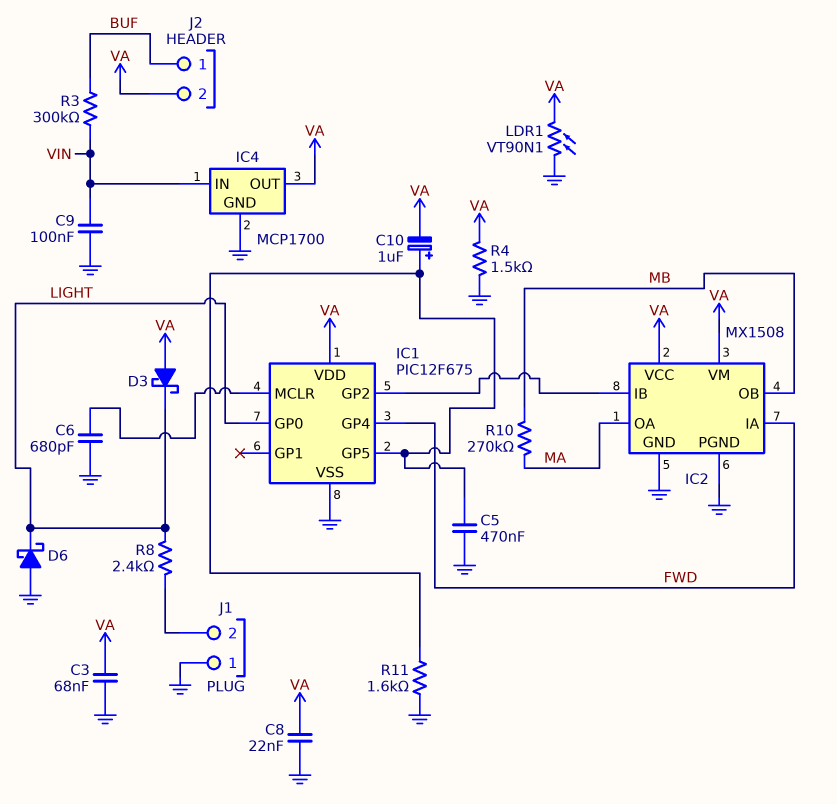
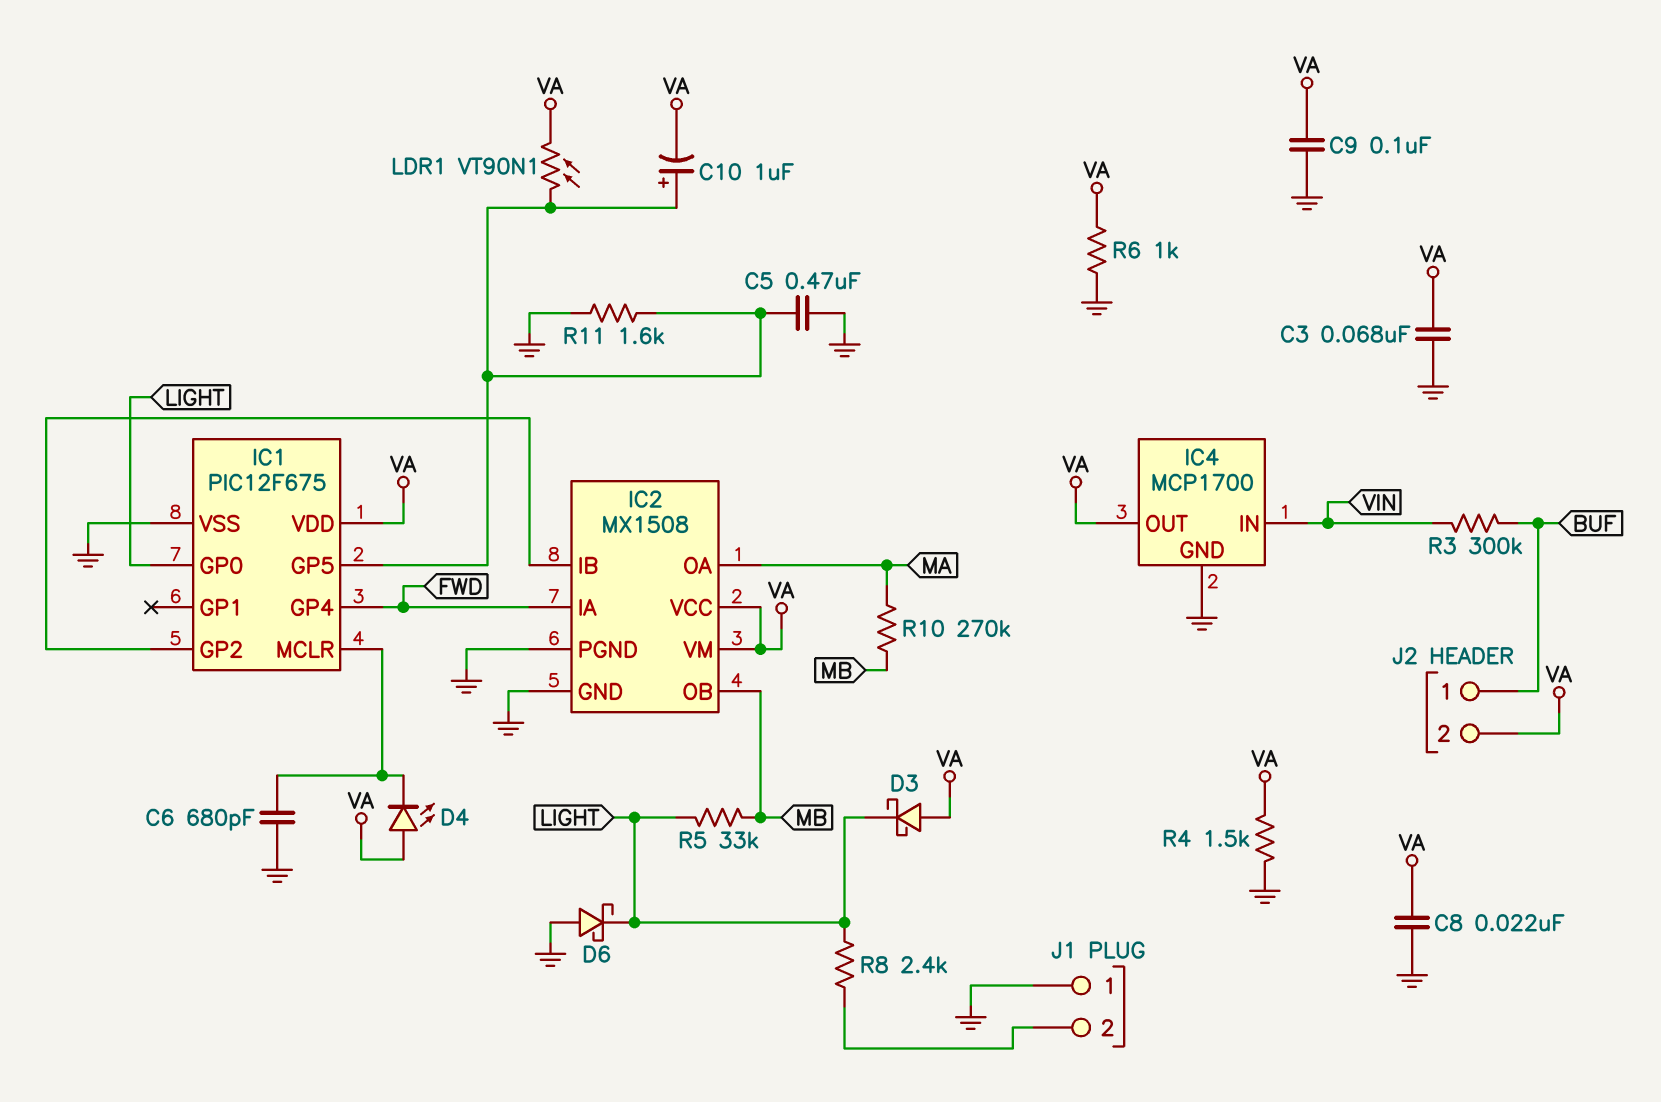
C9: 100nF (GND, VIN) -> 100nF (GND, VA)
D4: none -> LED (A VA, K IC1/MCLR)
LDR1: VT90N1 (GND, VA) -> VT90N1 (IC1/GP5, VA)
R5: none -> 33k (LIGHT, MB)
R6: none -> 1k (GND, VA)

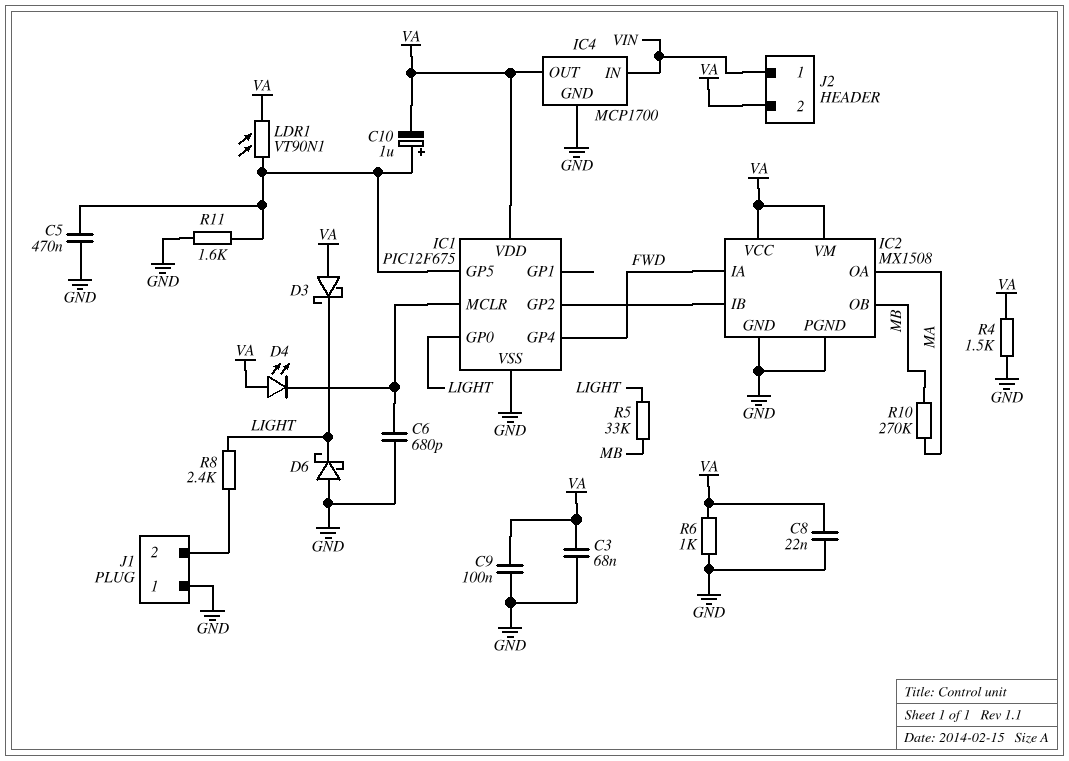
J2 pin 1: BUF -> VIN
R3: 300k (BUF, VIN) -> none

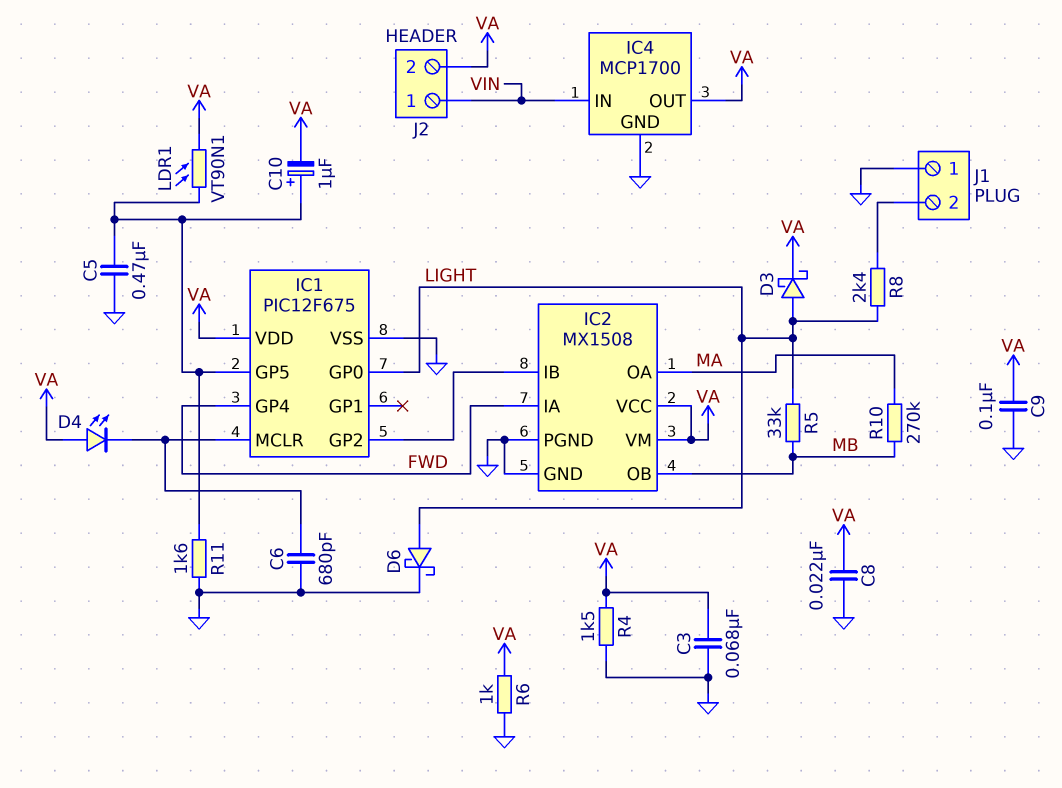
D3: schottky (A VA, K LIGHT) -> schottky (A LIGHT, K VA)
D6: schottky (A GND, K LIGHT) -> schottky (A LIGHT, K GND)

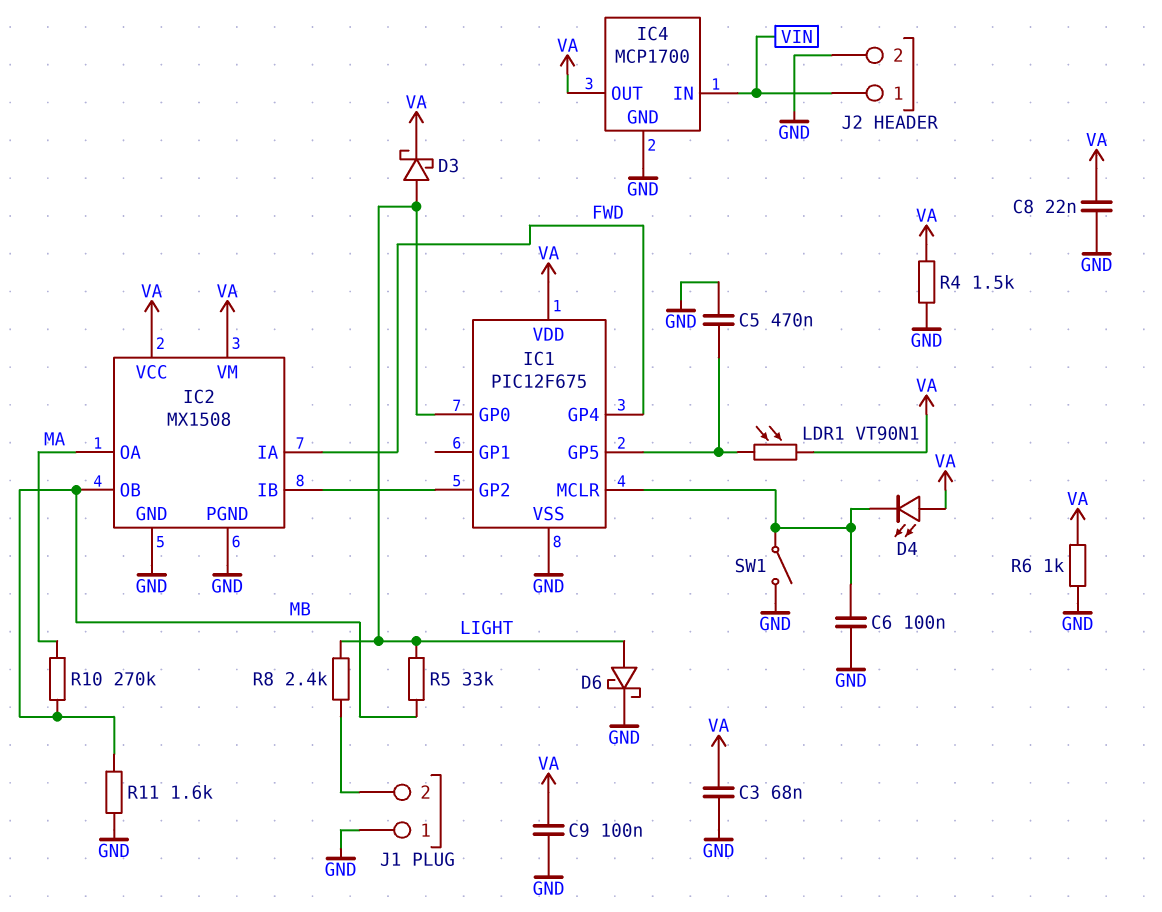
C6: 680pF (GND, IC1/MCLR) -> 100nF (GND, IC1/MCLR)
C10: 1uF (plus IC1/GP5, minus VA) -> none
J2 pin 2: VA -> GND
R11: 1.6k (GND, IC1/GP5) -> 1.6k (GND, MB)
SW1: none -> switch (GND, IC1/MCLR)

